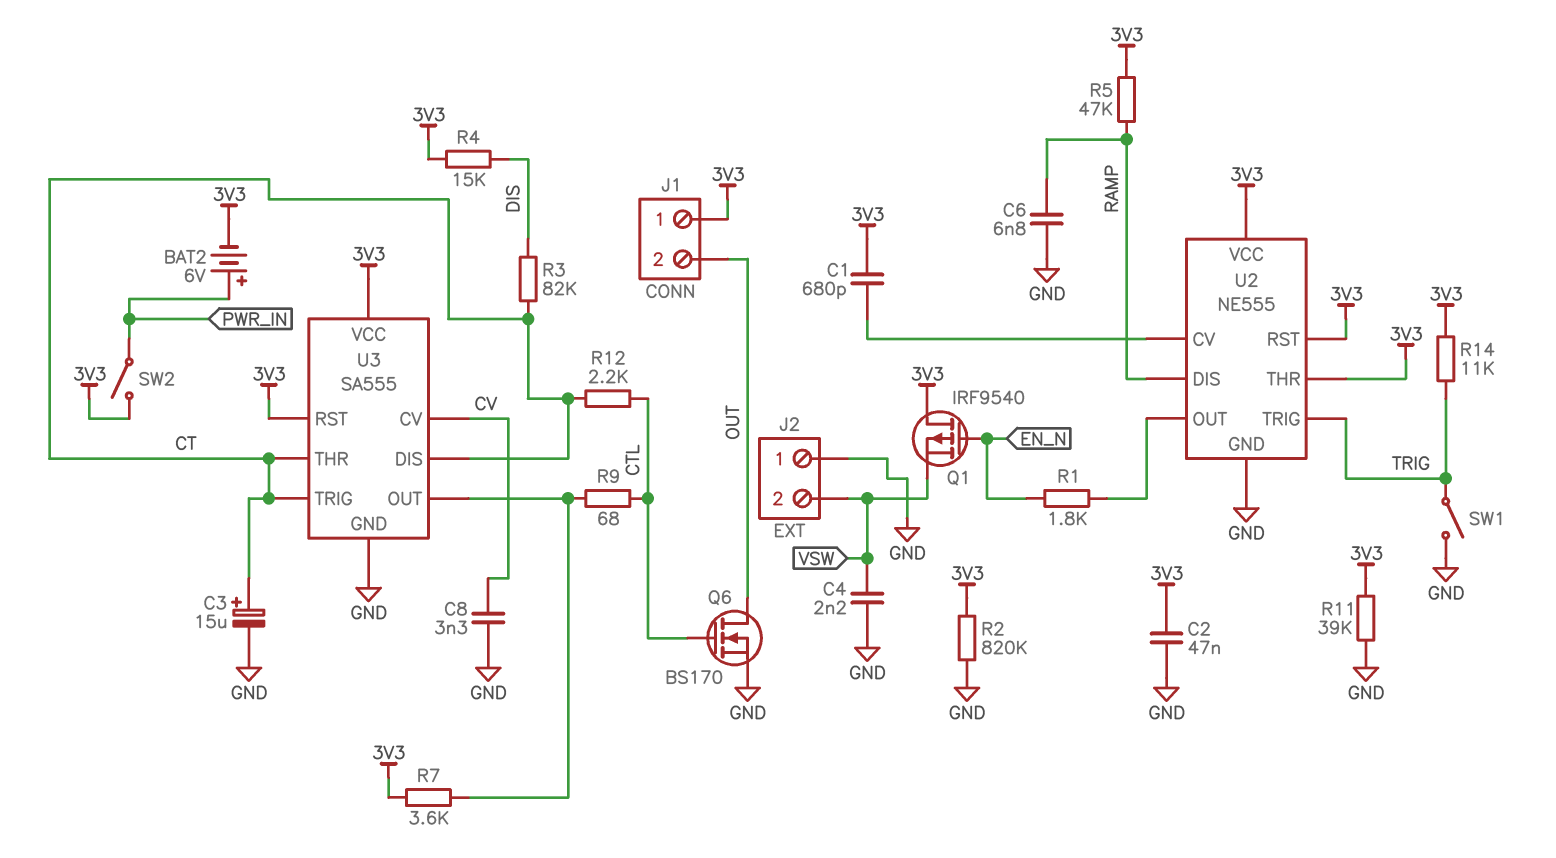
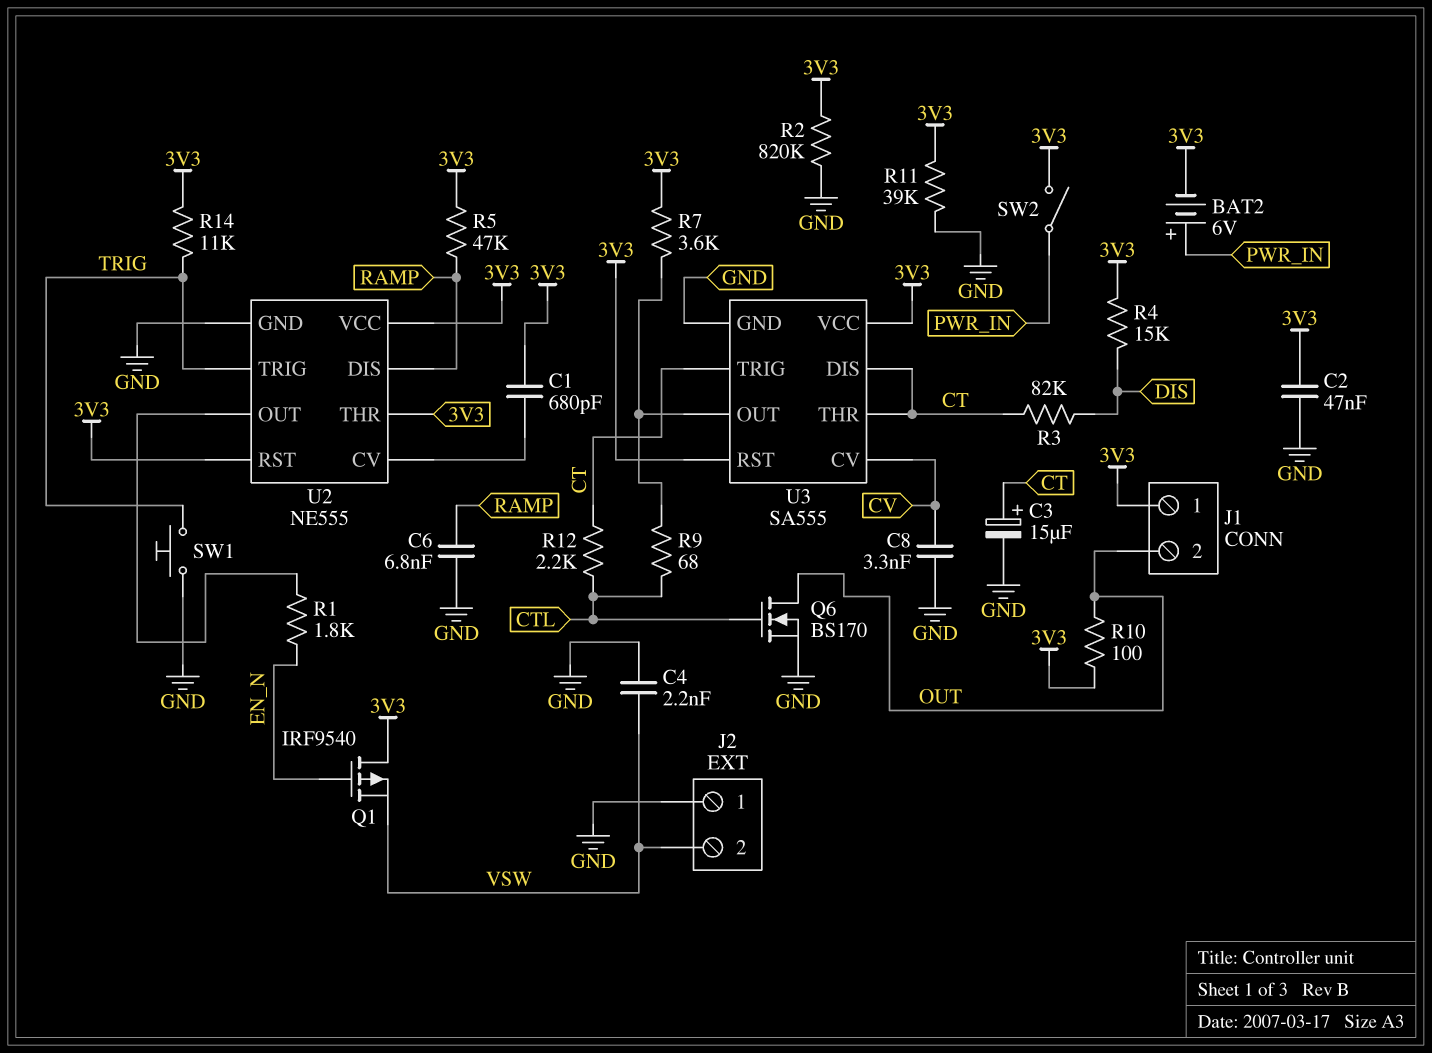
R10: none -> 100 (3V3, OUT)
SW1: switch (GND, TRIG) -> button (GND, TRIG)

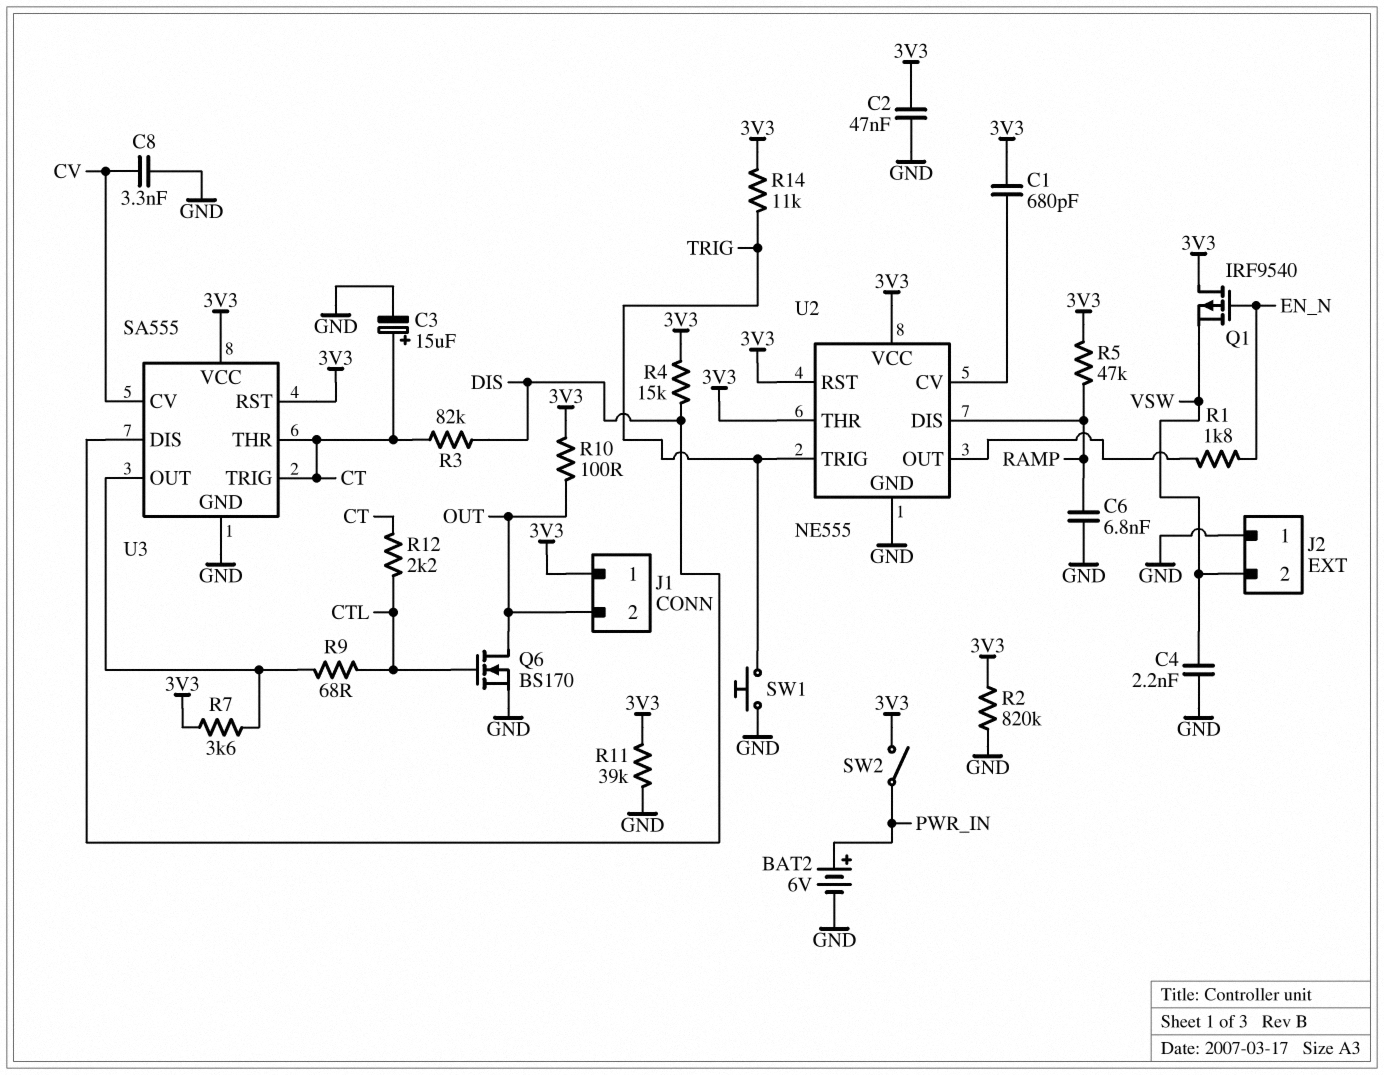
BAT2: 6V (plus PWR_IN, minus 3V3) -> 6V (plus PWR_IN, minus GND)
U3 pin DIS: CT -> DIS

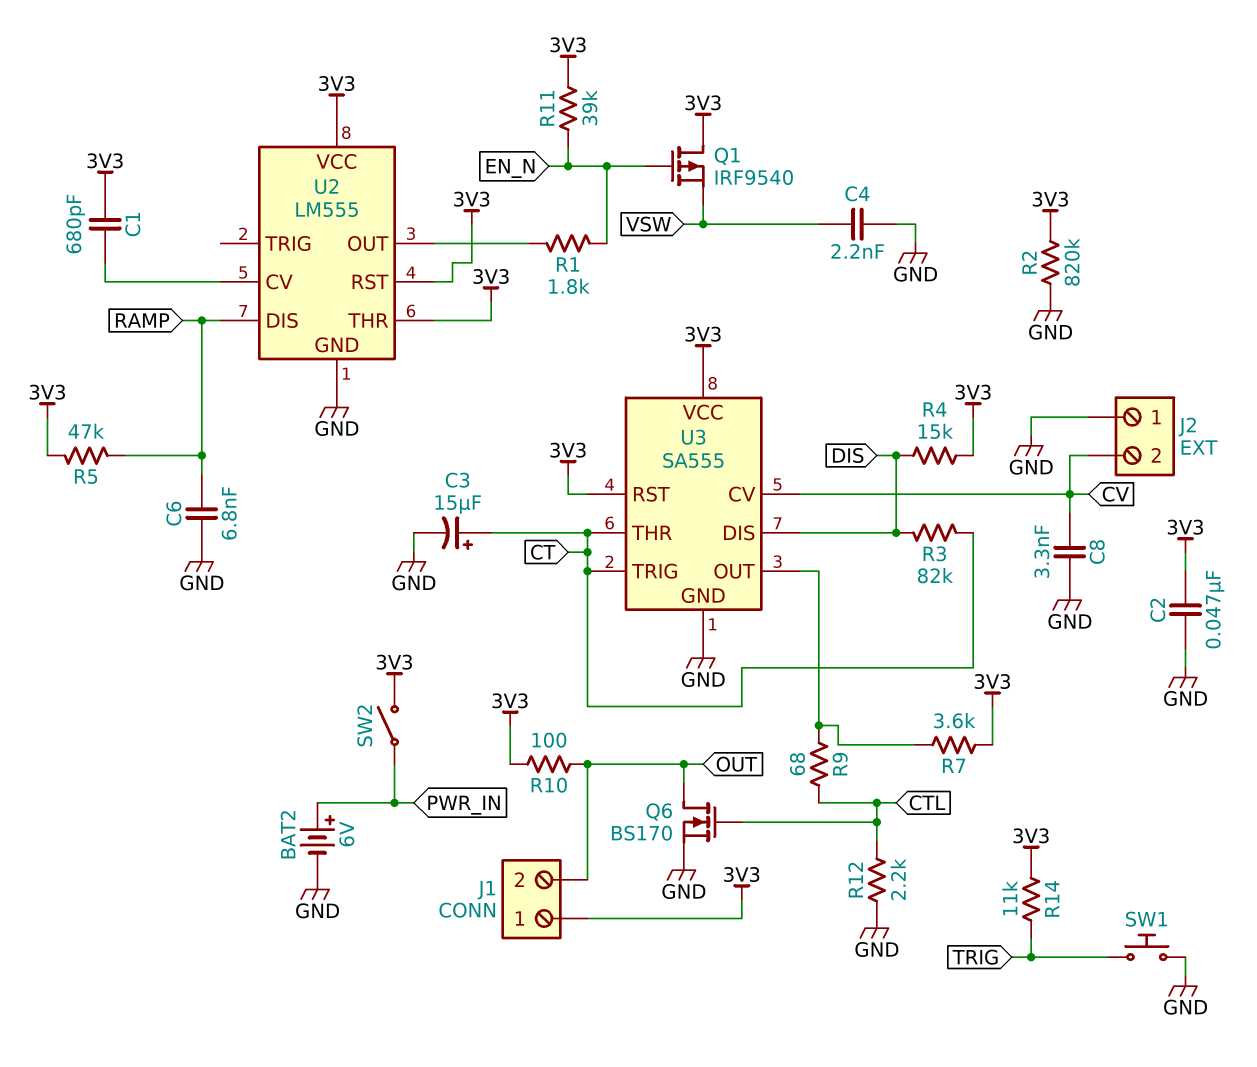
J2 pin 2: VSW -> CV
R11: 39k (3V3, GND) -> 39k (3V3, EN_N)
R12: 2.2k (CT, CTL) -> 2.2k (CTL, GND)
U2: NE555 -> LM555
U2 pin TRIG: TRIG -> none

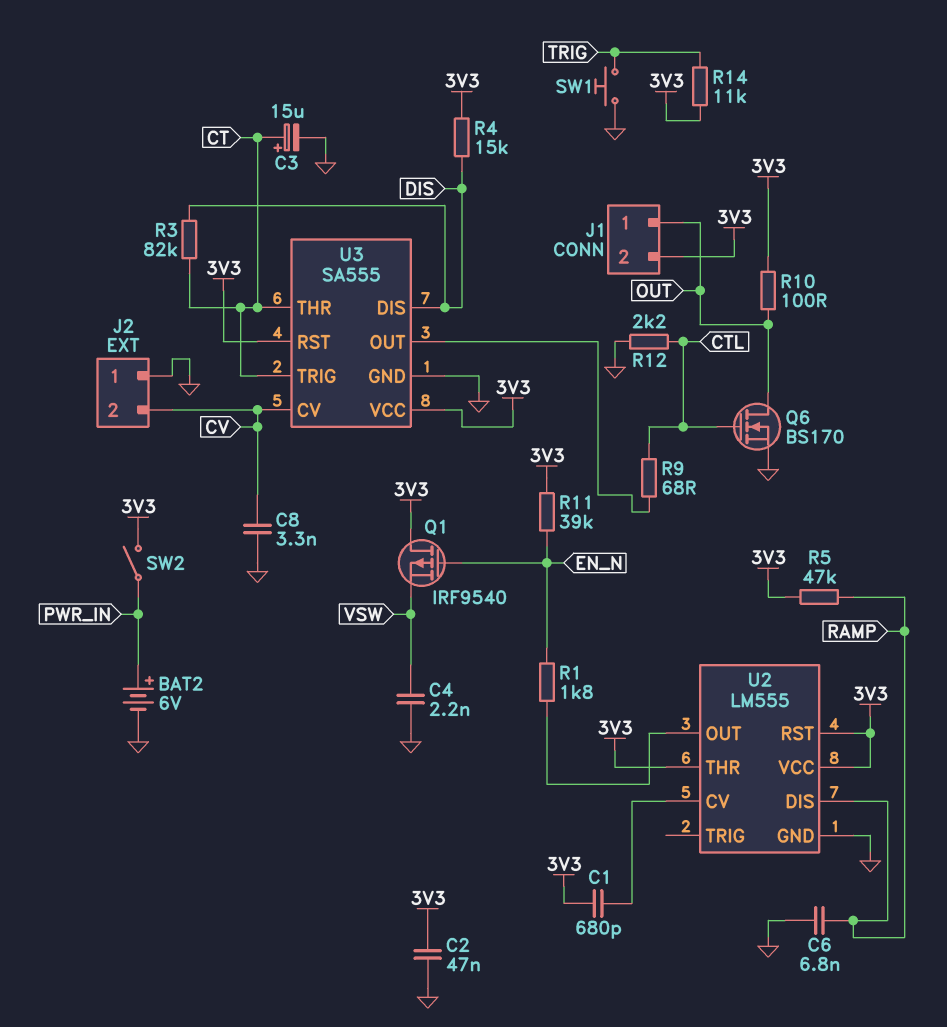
J1 pin 1: 3V3 -> OUT
J1 pin 2: OUT -> 3V3
R2: 820k (3V3, GND) -> none
R7: 3.6k (3V3, U3/OUT) -> none

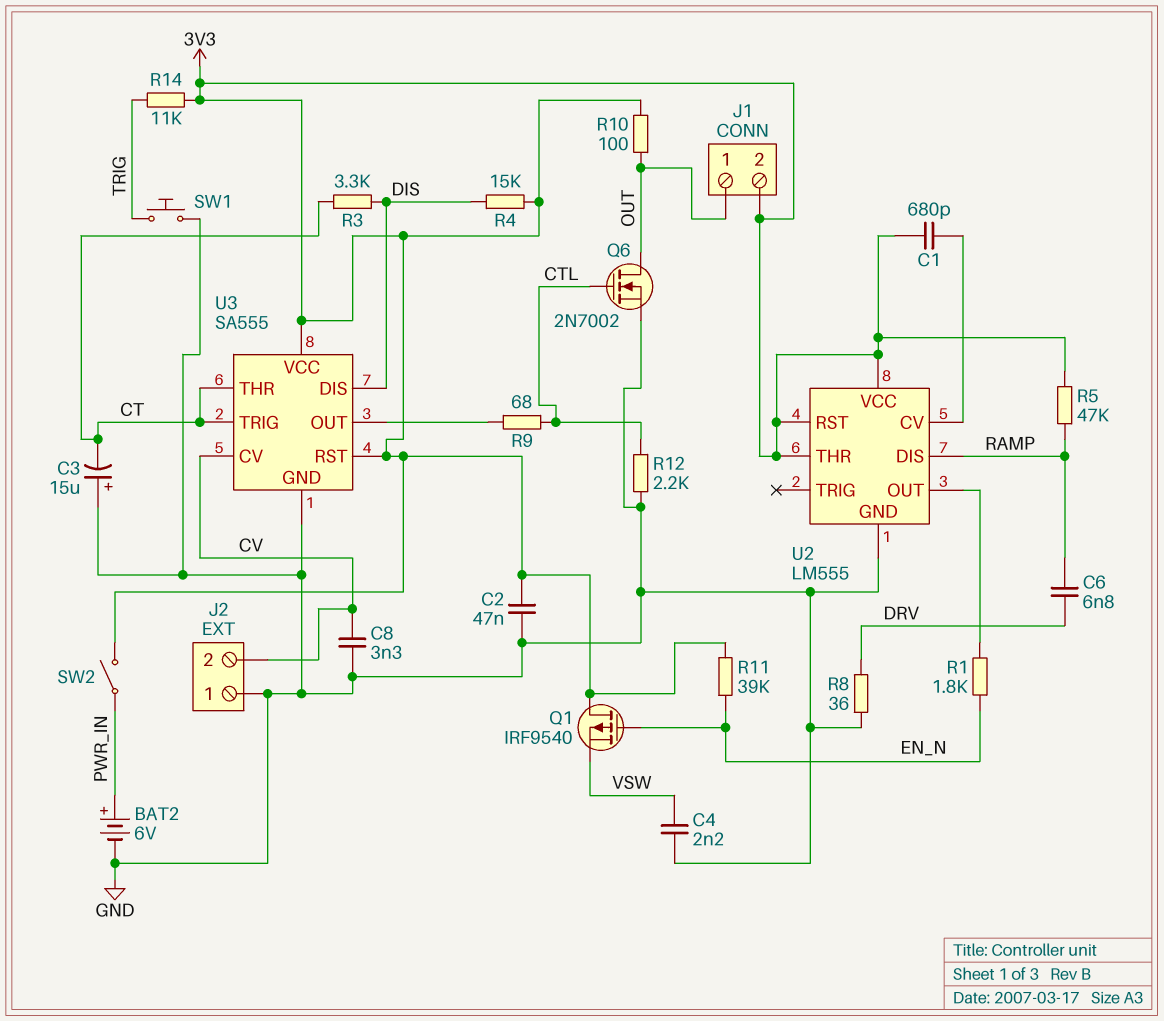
C3: 15uF (plus CT, minus GND) -> 15uF (plus GND, minus CT)
C6: 6.8nF (GND, RAMP) -> 6.8nF (DRV, RAMP)
Q6: NMOS BS170 (G CTL, D OUT, S GND) -> NMOS 2N7002 (G CTL, D OUT, S GND)
R3: 82k (CT, DIS) -> 3.3k (CT, DIS)
R8: none -> 36 (DRV, GND)

